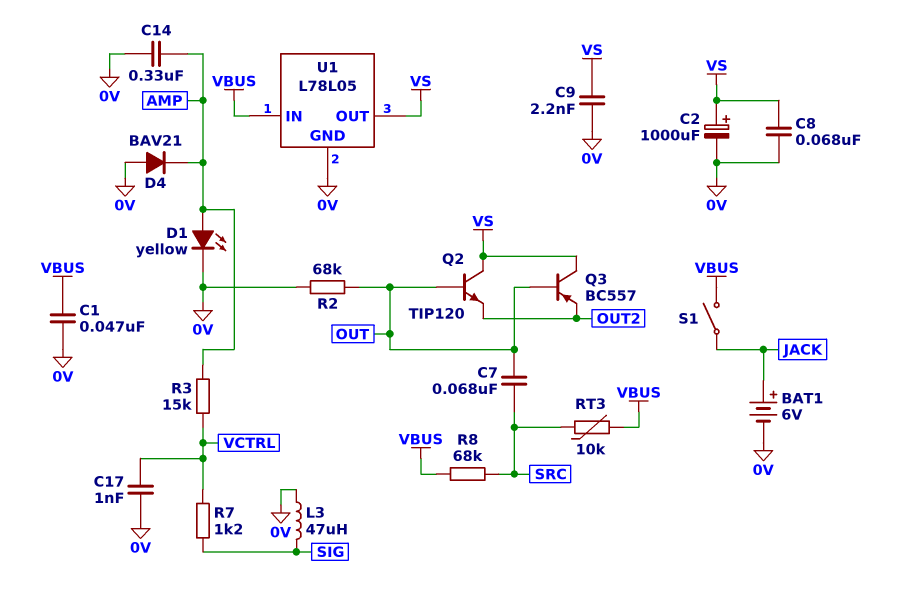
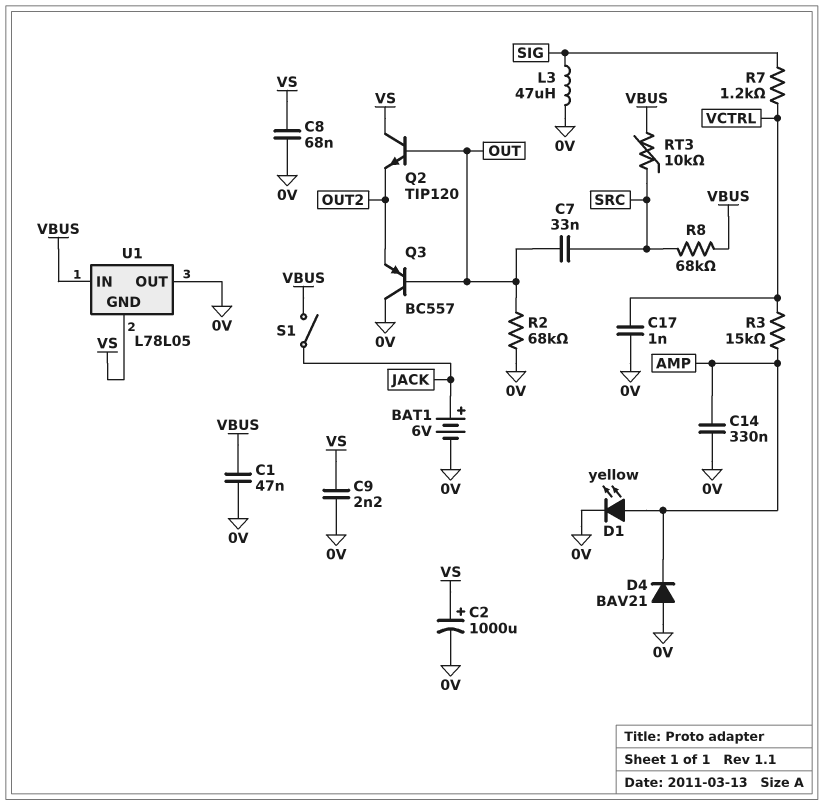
C7: 68nF (OUT, SRC) -> 33nF (OUT, SRC)
Q3: PNP BC557 (B OUT, C VS, E OUT2) -> PNP BC557 (B OUT, C 0V, E OUT2)
U1 pin GND: 0V -> VS
U1 pin OUT: VS -> 0V

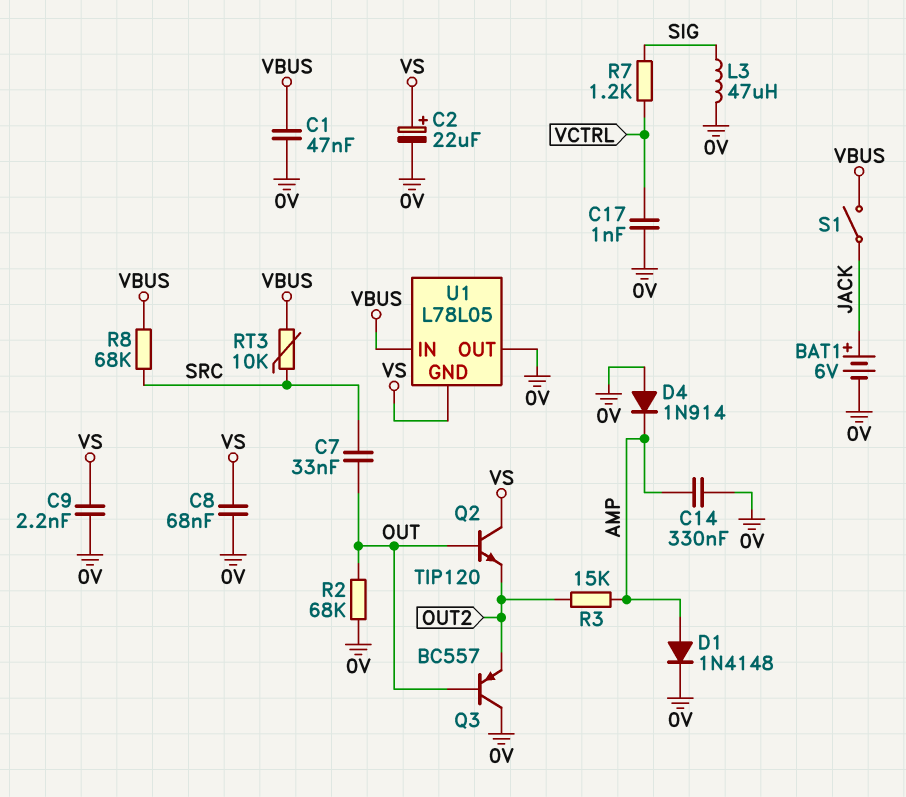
C2: 1000uF (plus VS, minus 0V) -> 22uF (plus VS, minus 0V)
D1: LED yellow (A AMP, K 0V) -> diode 1N4148 (A AMP, K 0V)
D4: diode BAV21 (A 0V, K AMP) -> diode 1N914 (A 0V, K AMP)
R3: 15k (AMP, VCTRL) -> 15k (AMP, OUT2)

